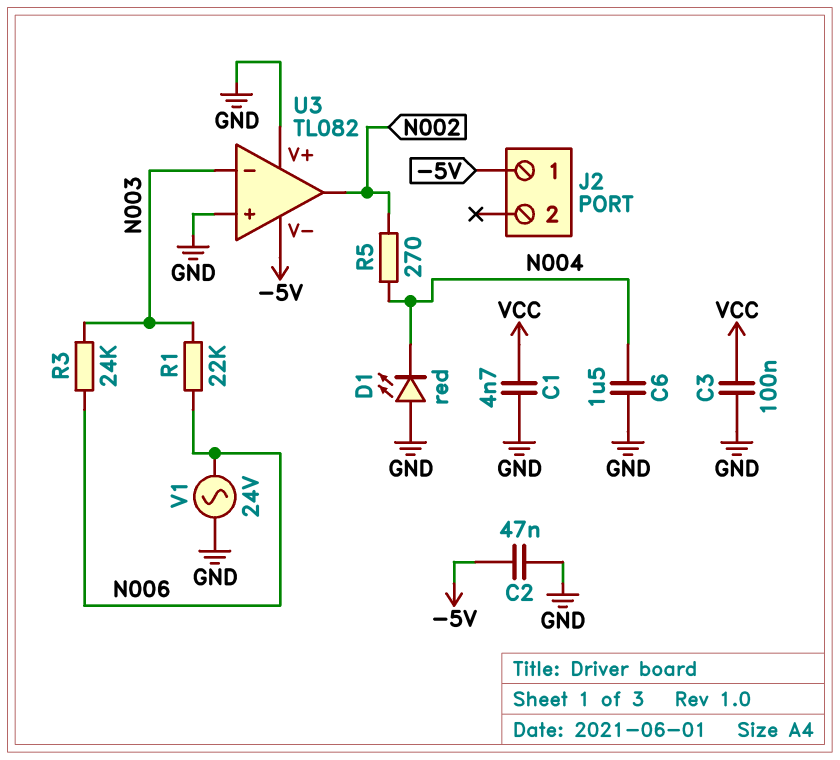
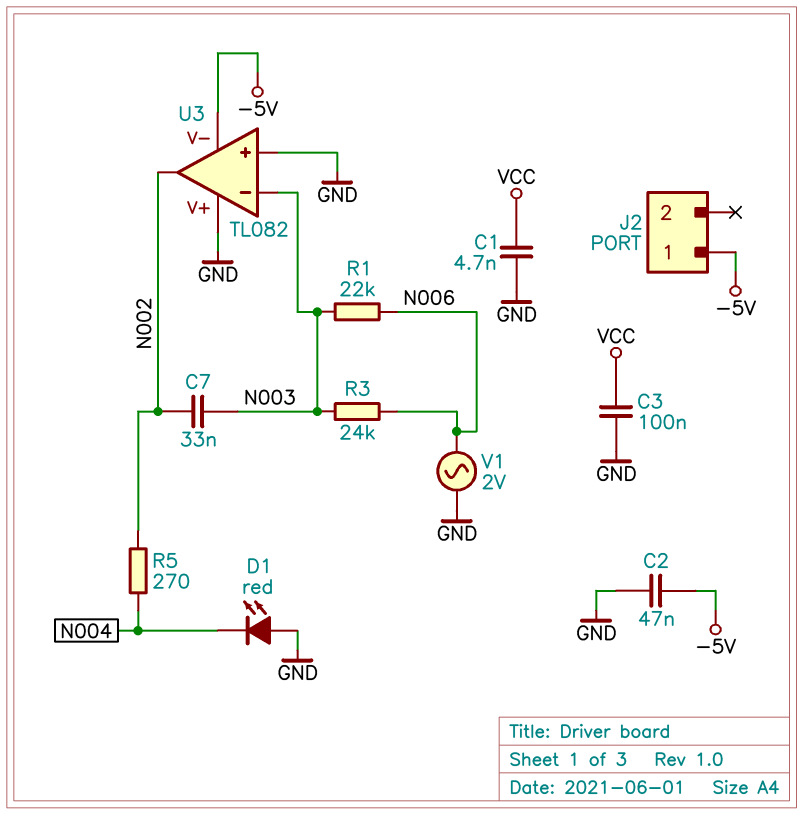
C6: 1.5uF (GND, N004) -> none
C7: none -> 33nF (N002, N003)
V1: AC 24V (GND, N006) -> AC 2V (GND, N006)

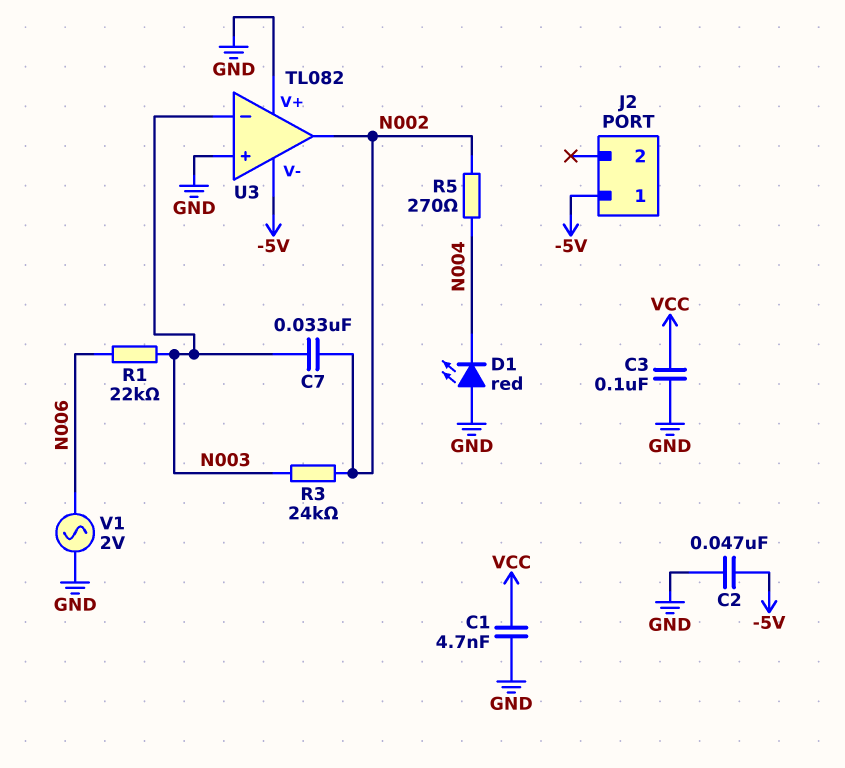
R3: 24k (N003, N006) -> 24k (N002, N003)

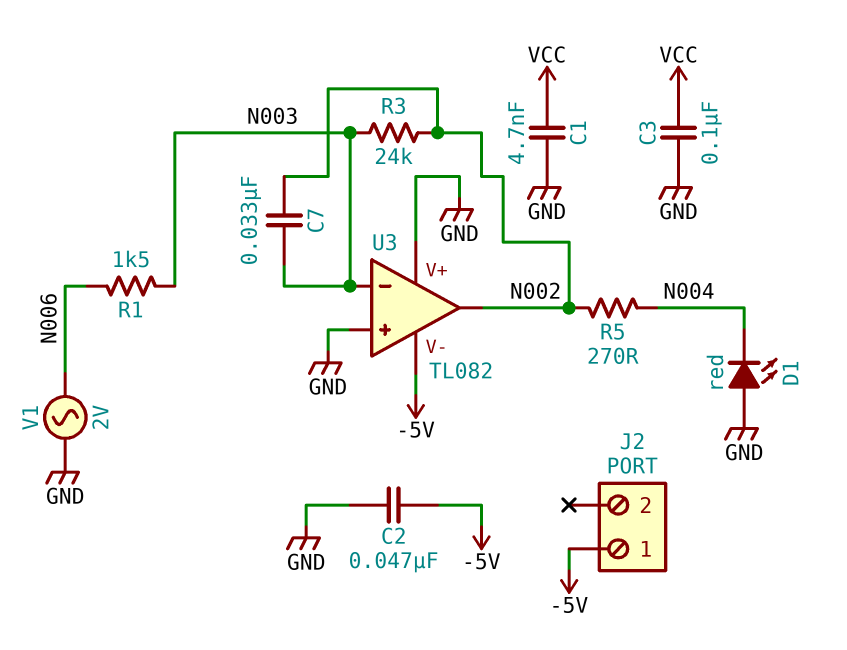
R1: 22k (N003, N006) -> 1.5k (N003, N006)

